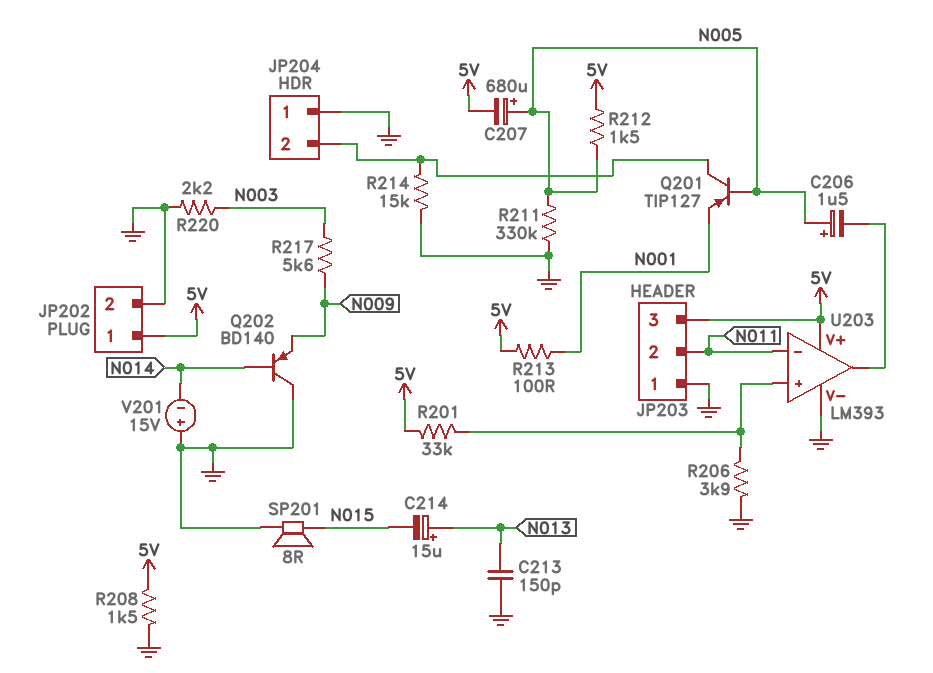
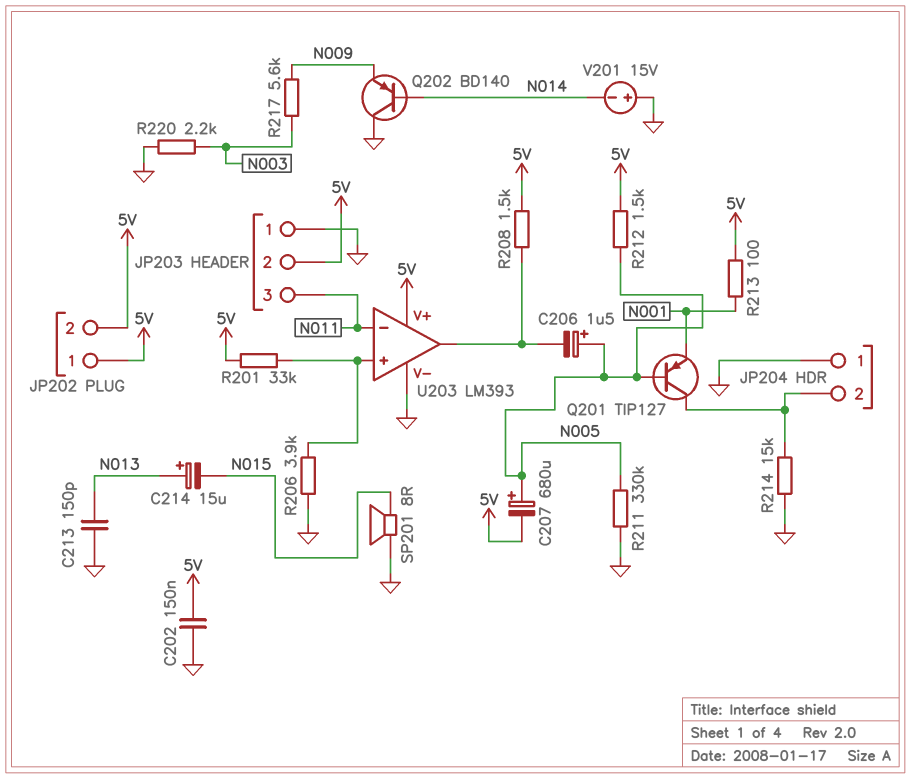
C202: none -> 150nF (5V, GND)
JP202 pin 2: GND -> 5V
JP203 pin 2: N011 -> 5V
JP203 pin 3: 5V -> N011
R208: 1.5k (5V, GND) -> 1.5k (5V, U203/out)

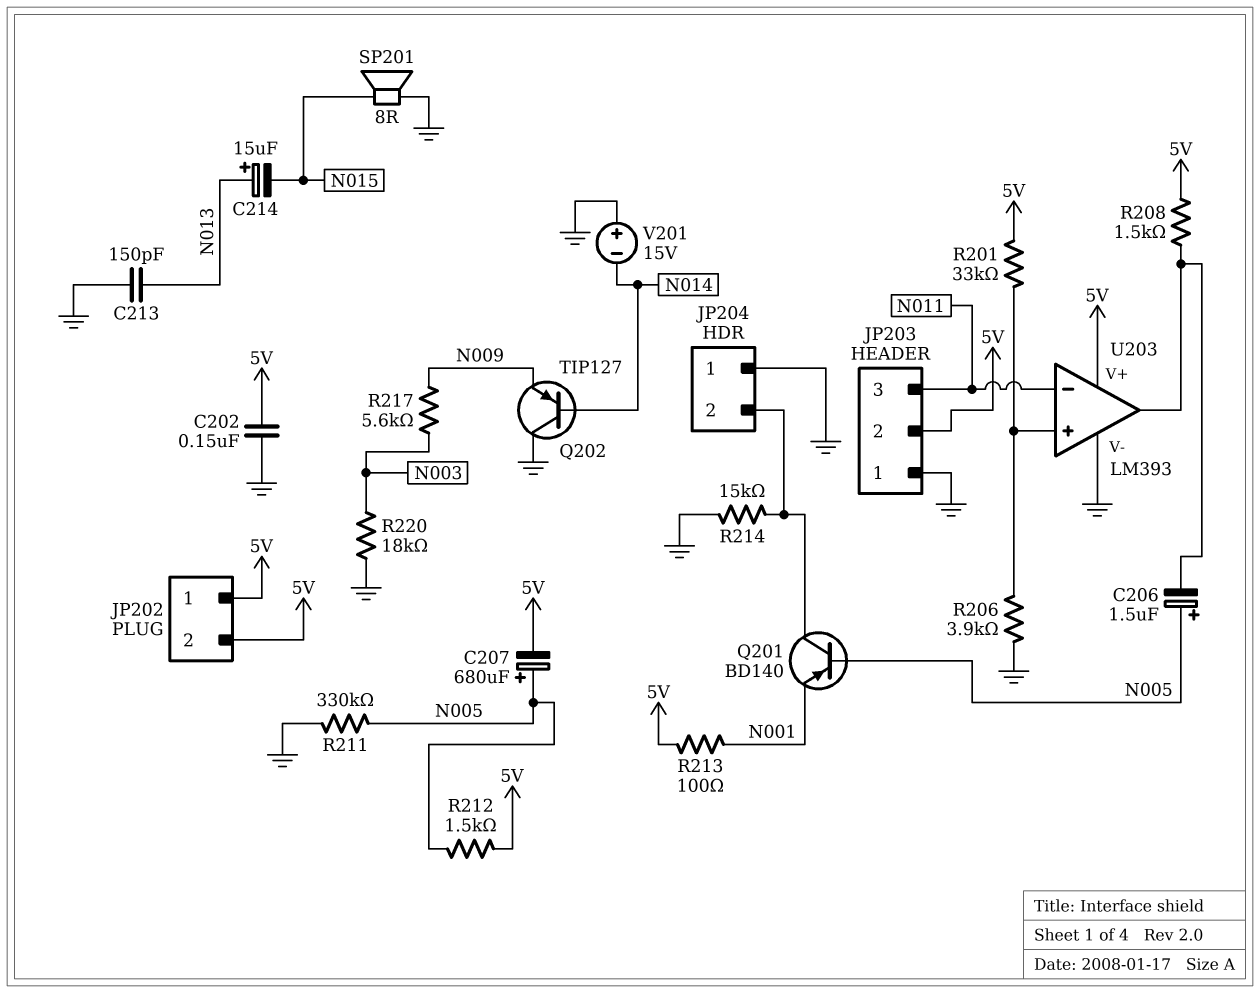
Q201: PNP TIP127 (B N005, C JP204/2, E N001) -> PNP BD140 (B N005, C JP204/2, E N001)
Q202: PNP BD140 (B N014, C GND, E N009) -> PNP TIP127 (B N014, C GND, E N009)
R220: 2.2k (GND, N003) -> 18k (GND, N003)

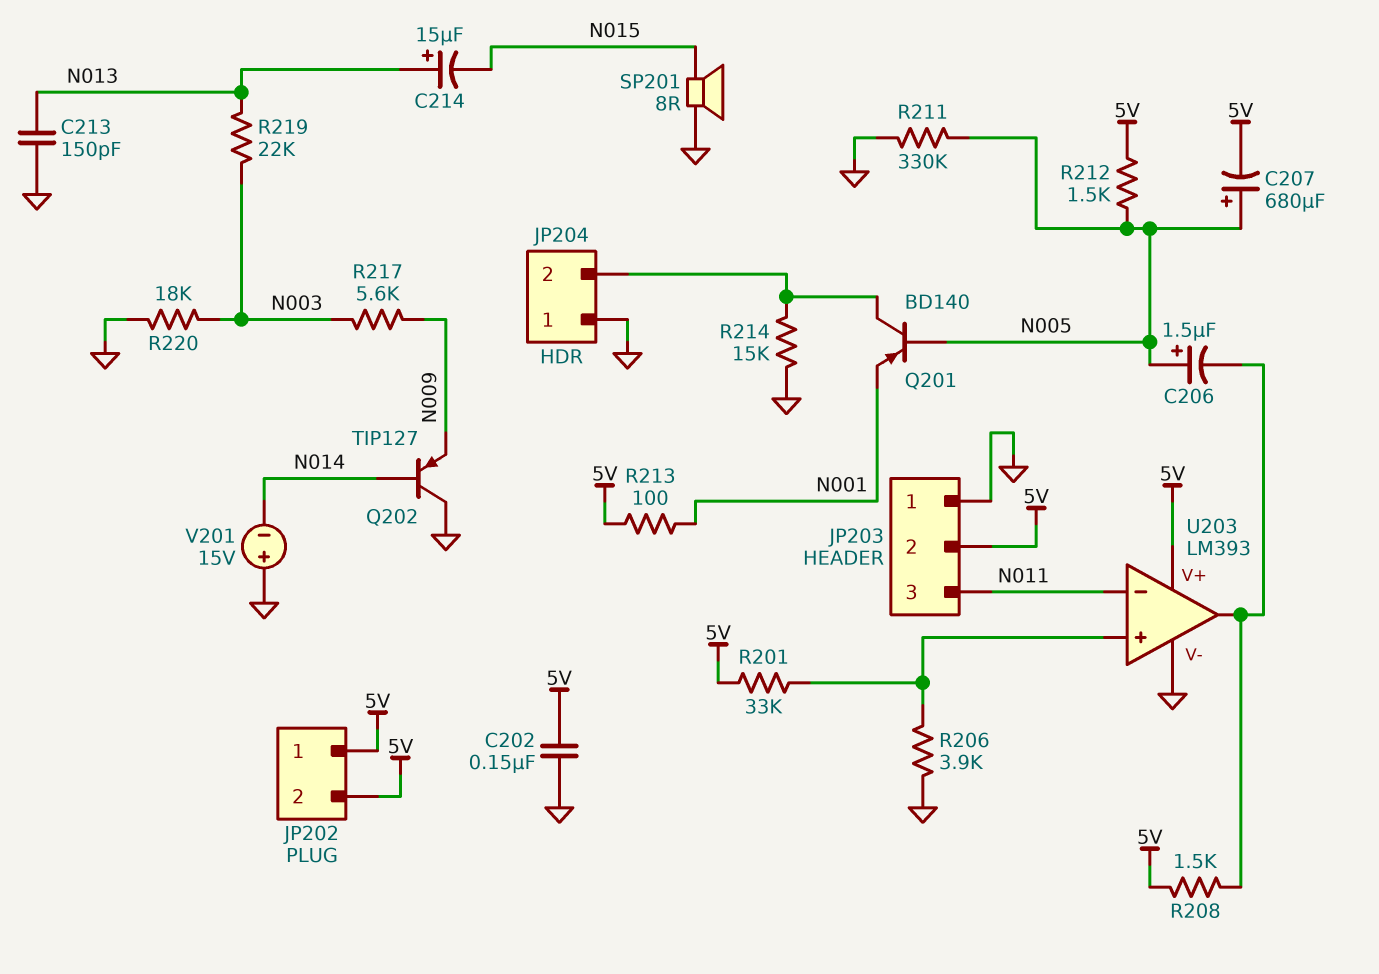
R219: none -> 22k (N003, N013)

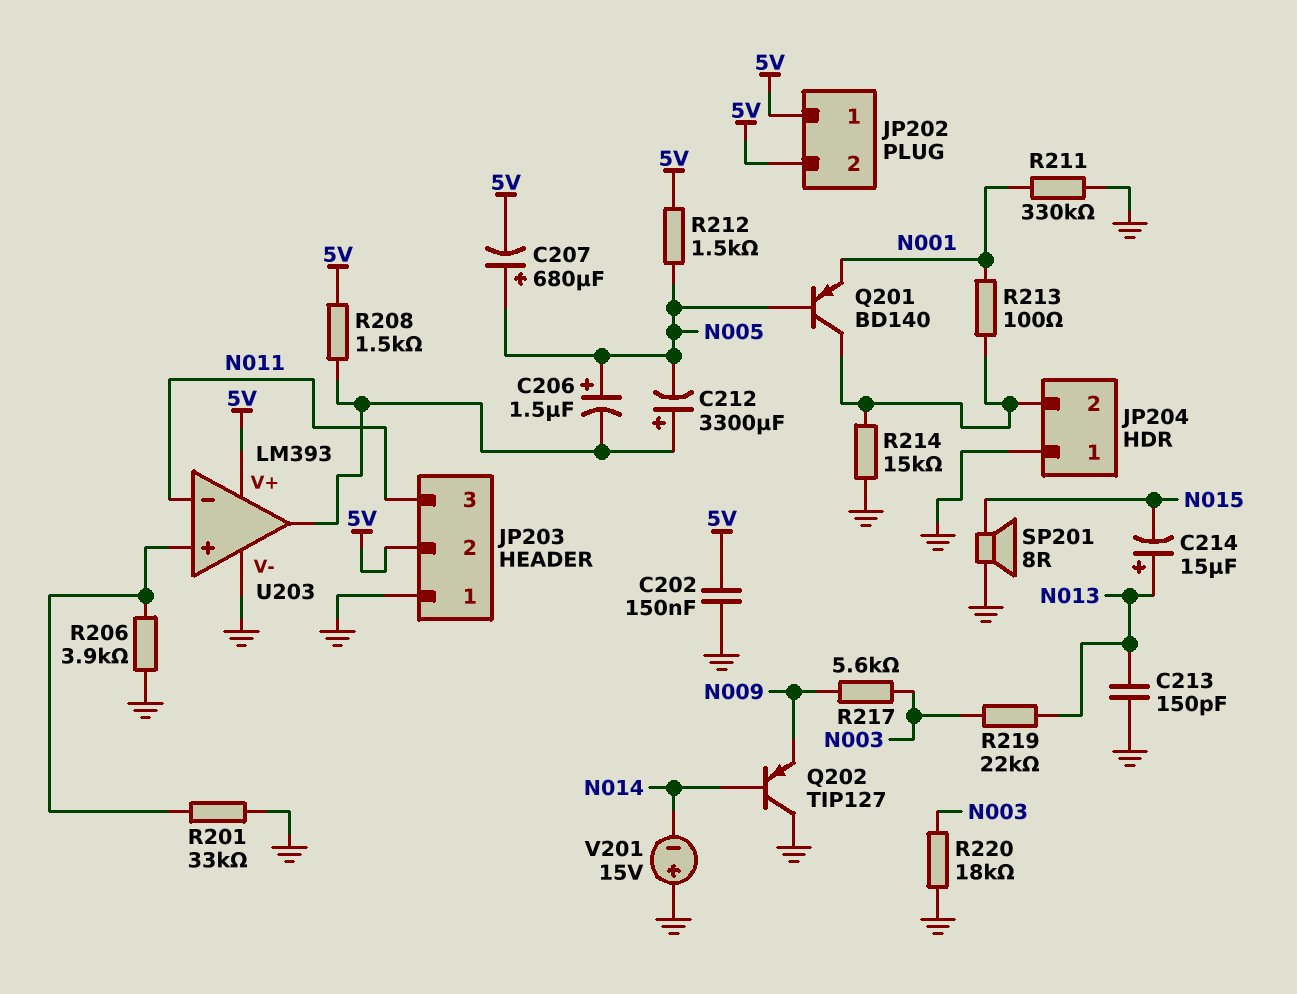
C212: none -> 3300uF (plus U203/out, minus N005)
R201: 33k (5V, U203/in+) -> 33k (GND, U203/in+)
R211: 330k (GND, N005) -> 330k (GND, N001)
R213: 100 (5V, N001) -> 100 (JP204/2, N001)

